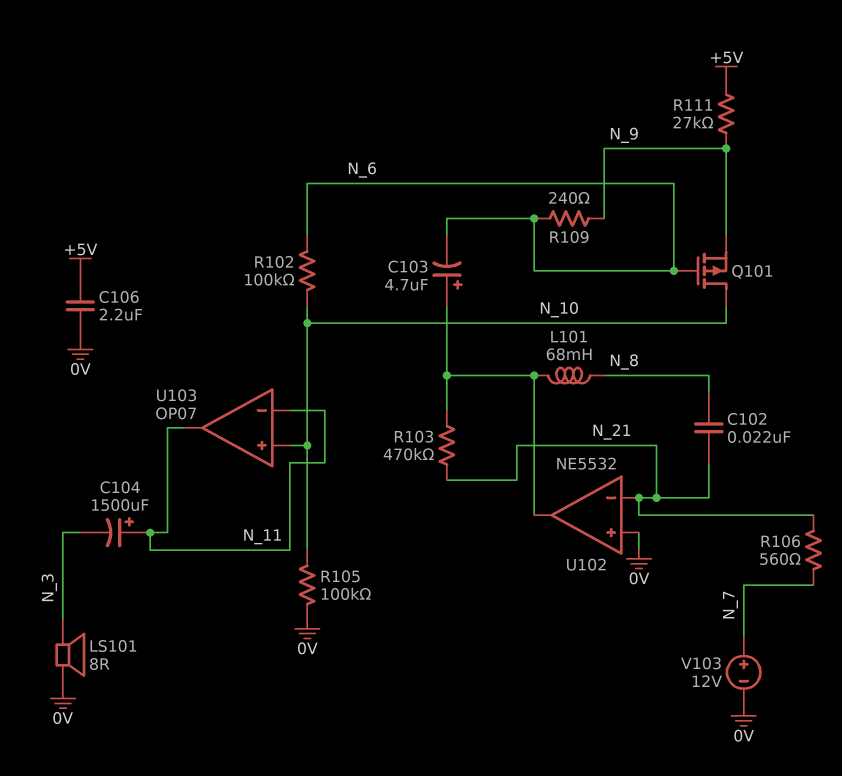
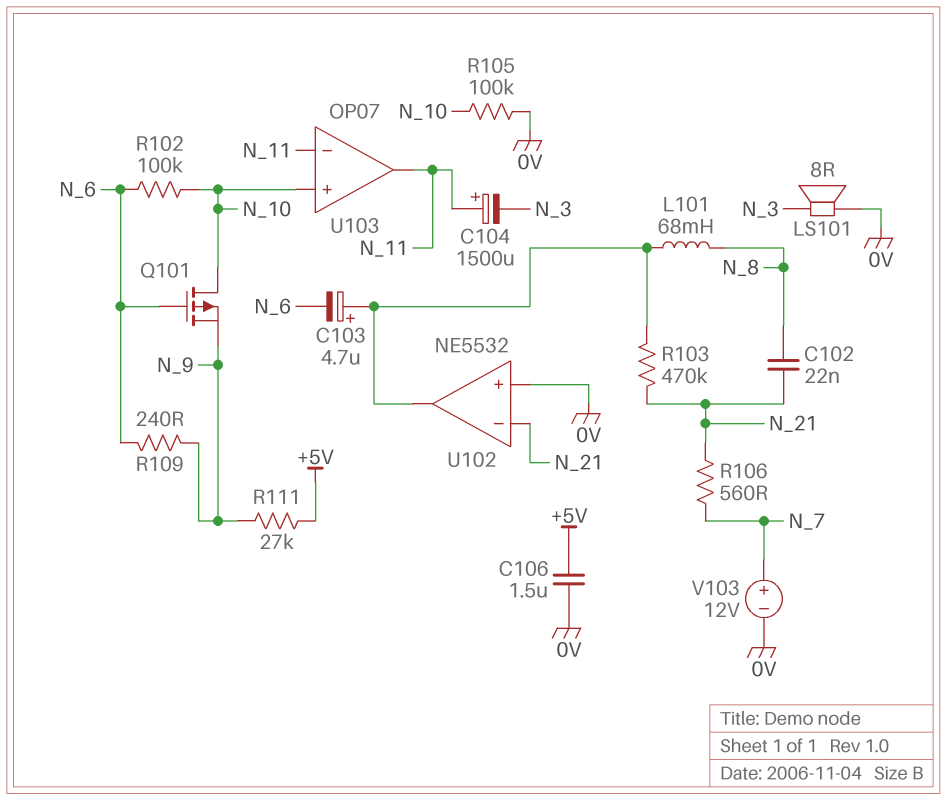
C106: 2.2uF (+5V, 0V) -> 1.5uF (+5V, 0V)

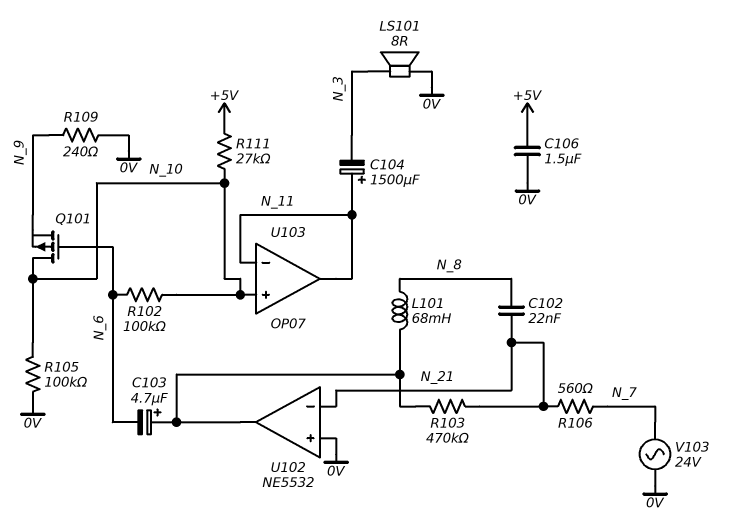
R109: 240 (N_6, N_9) -> 240 (0V, N_9)
R111: 27k (+5V, N_9) -> 27k (+5V, N_10)
V103: 12V (plus N_7, minus 0V) -> AC 24V (0V, N_7)

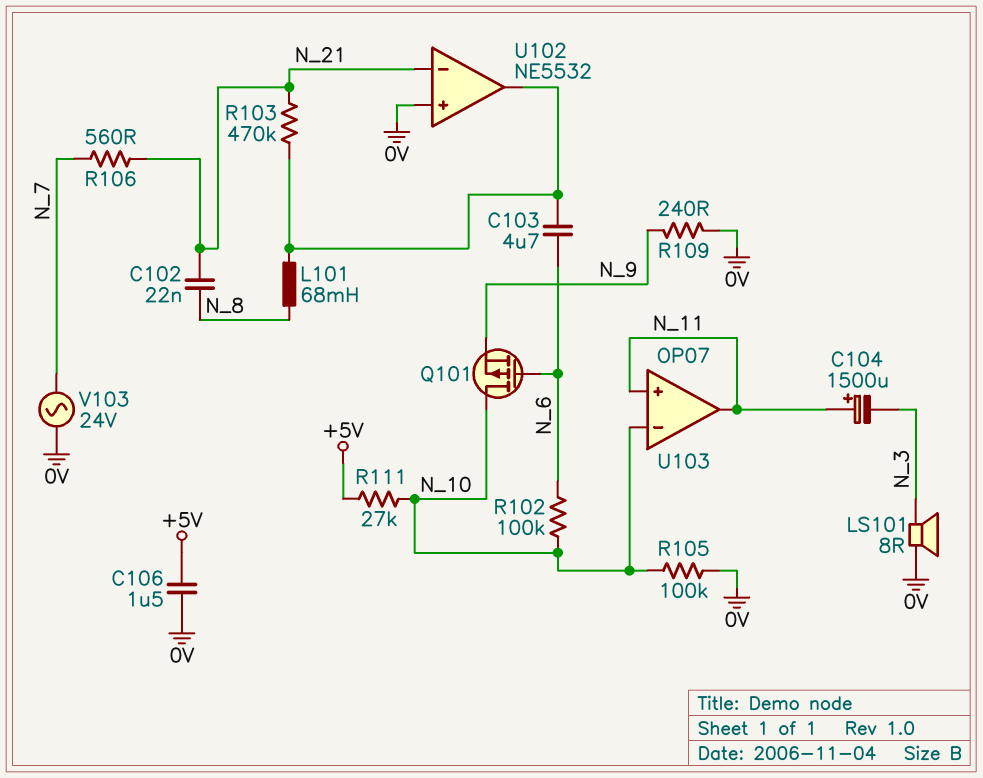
C103: 4.7uF (plus U102/out, minus N_6) -> 4.7uF (N_6, U102/out)
U103 pin in+: N_10 -> N_11
U103 pin in-: N_11 -> N_10

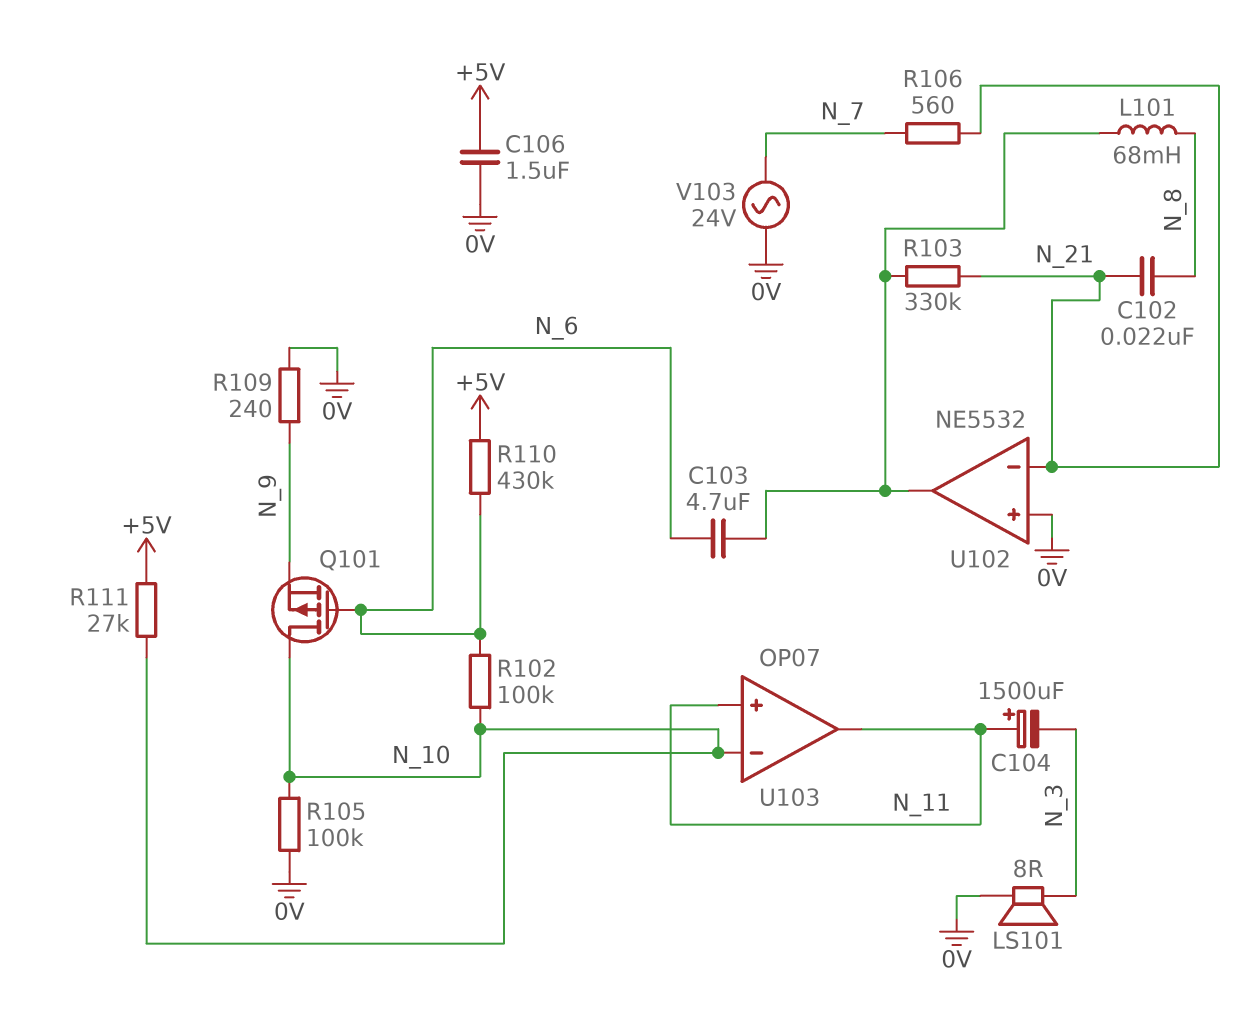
R103: 470k (N_21, U102/out) -> 330k (N_21, U102/out)
R110: none -> 430k (+5V, N_6)

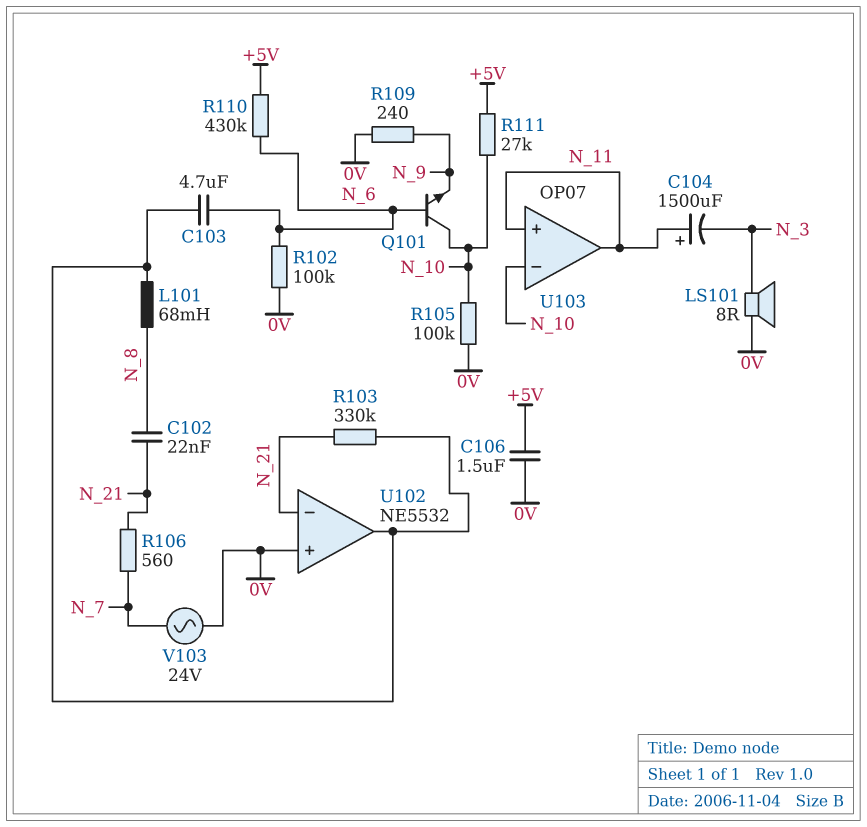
Q101: PMOS (G N_6, D N_10, S N_9) -> NPN (B N_6, C N_10, E N_9)
R102: 100k (N_6, N_10) -> 100k (0V, N_6)

